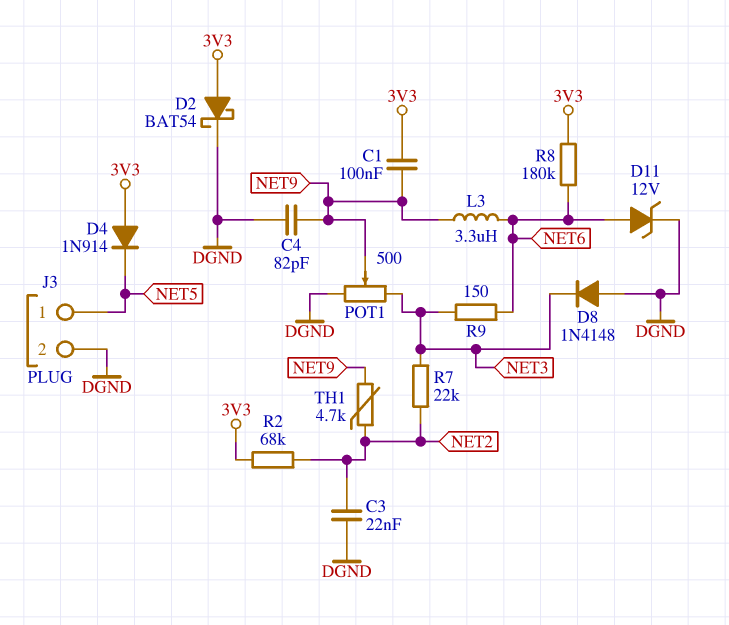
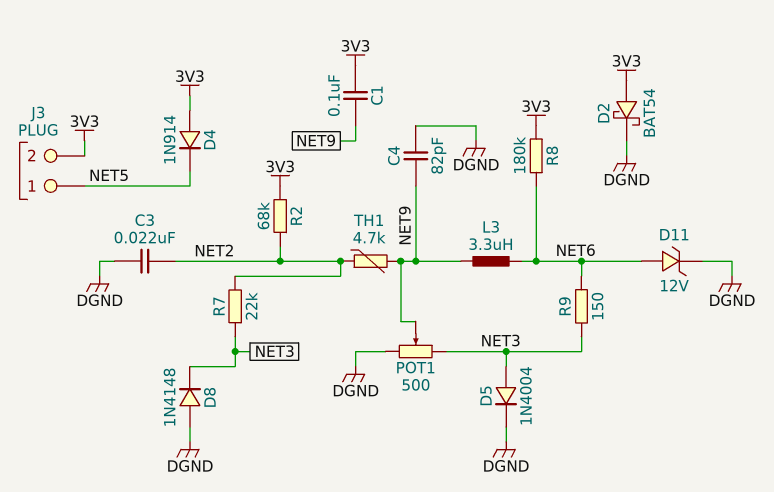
D5: none -> diode 1N4004 (A NET3, K DGND)
J3 pin 2: DGND -> 3V3

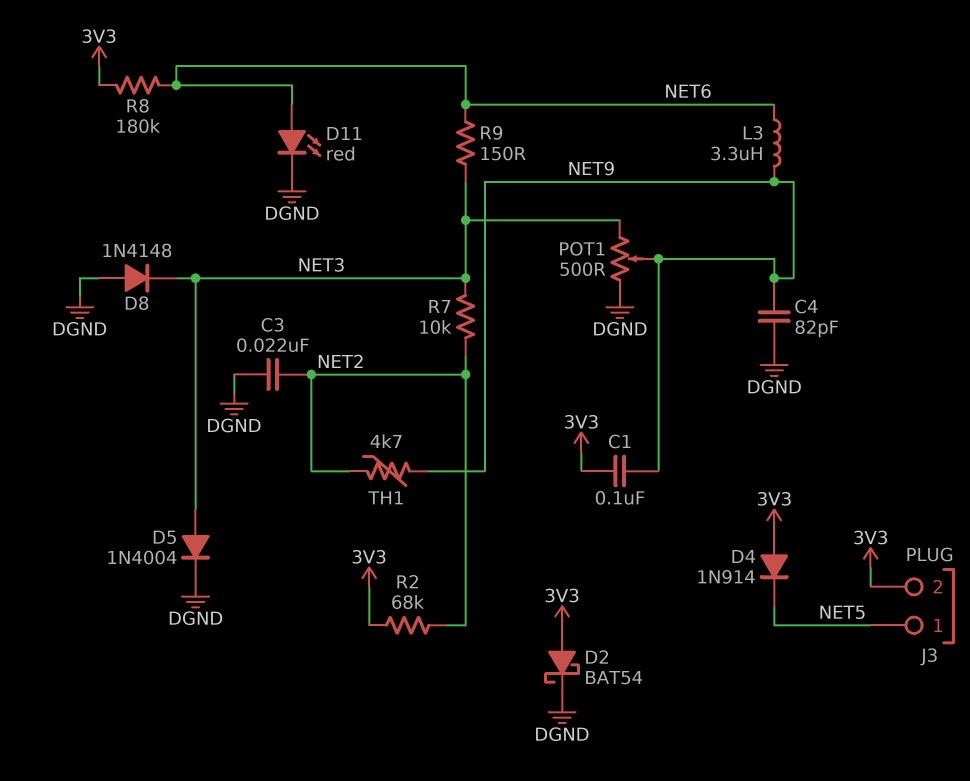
D11: zener 12V (A NET6, K DGND) -> LED red (A NET6, K DGND)
R7: 22k (NET2, NET3) -> 10k (NET2, NET3)

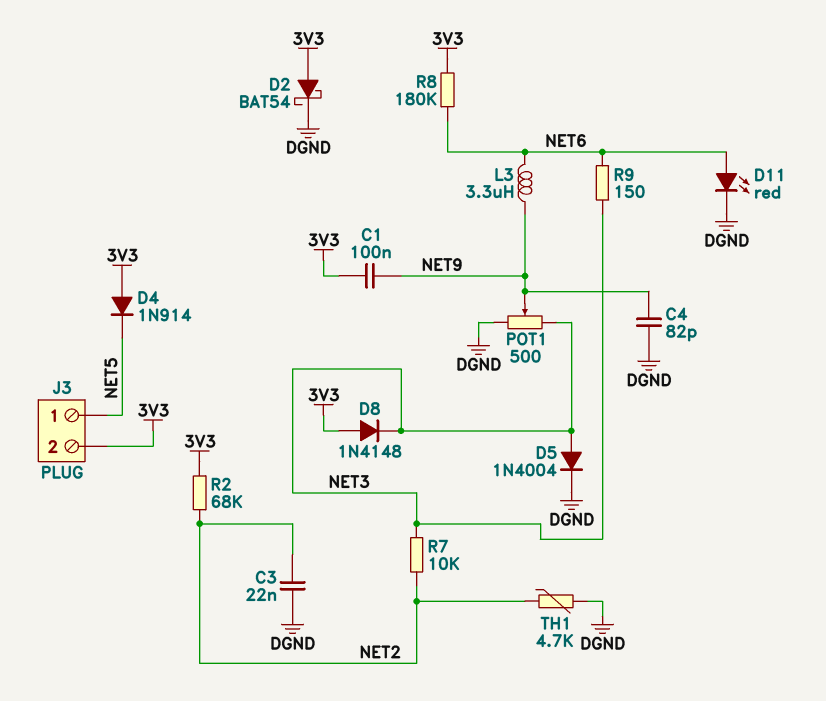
D8: diode 1N4148 (A DGND, K NET3) -> diode 1N4148 (A 3V3, K NET3)
TH1: 4.7k (NET2, NET9) -> 4.7k (DGND, NET2)

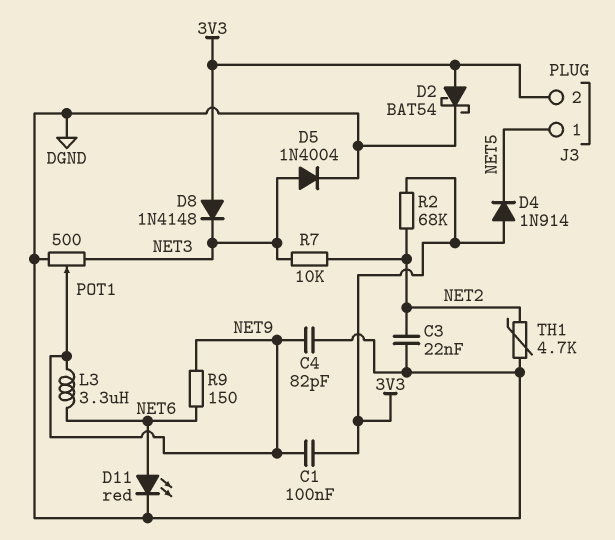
R8: 180k (3V3, NET6) -> none
R9: 150 (NET3, NET6) -> 150 (NET6, NET9)

